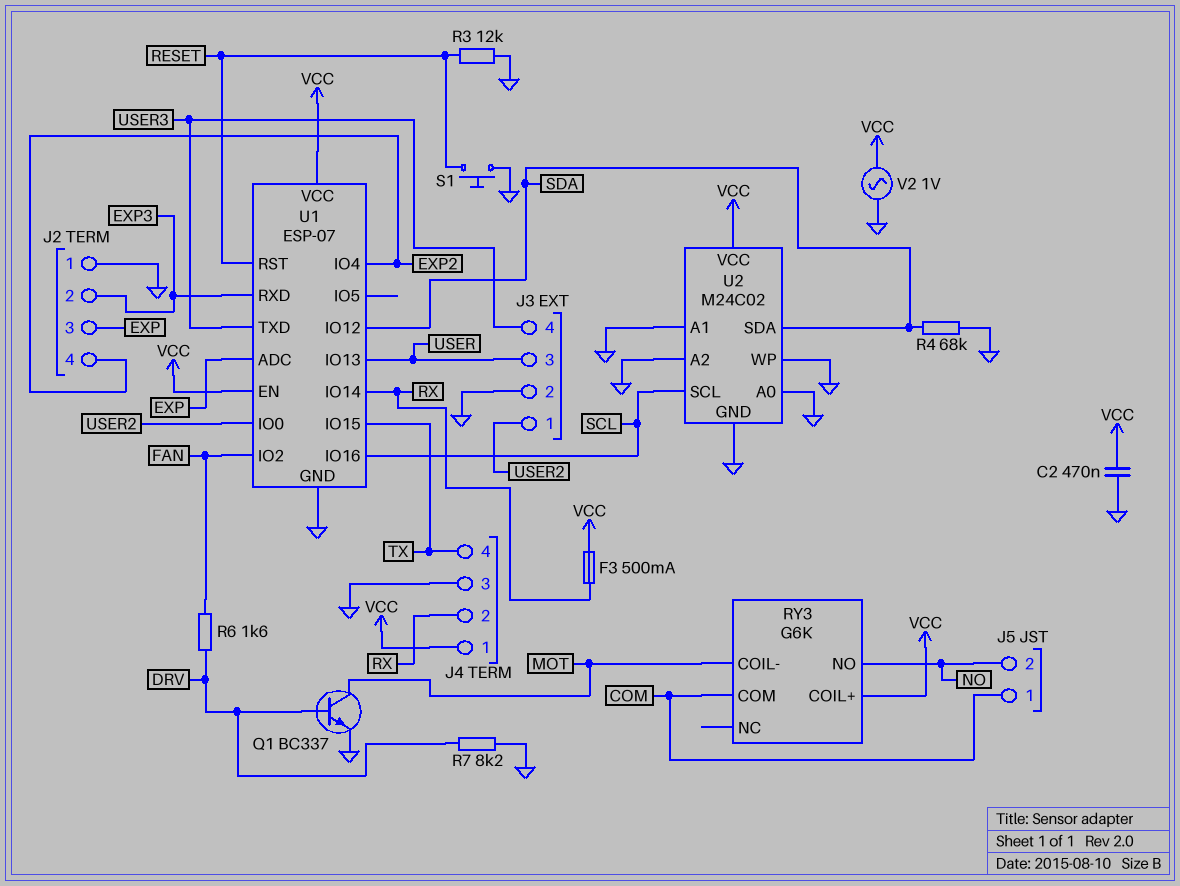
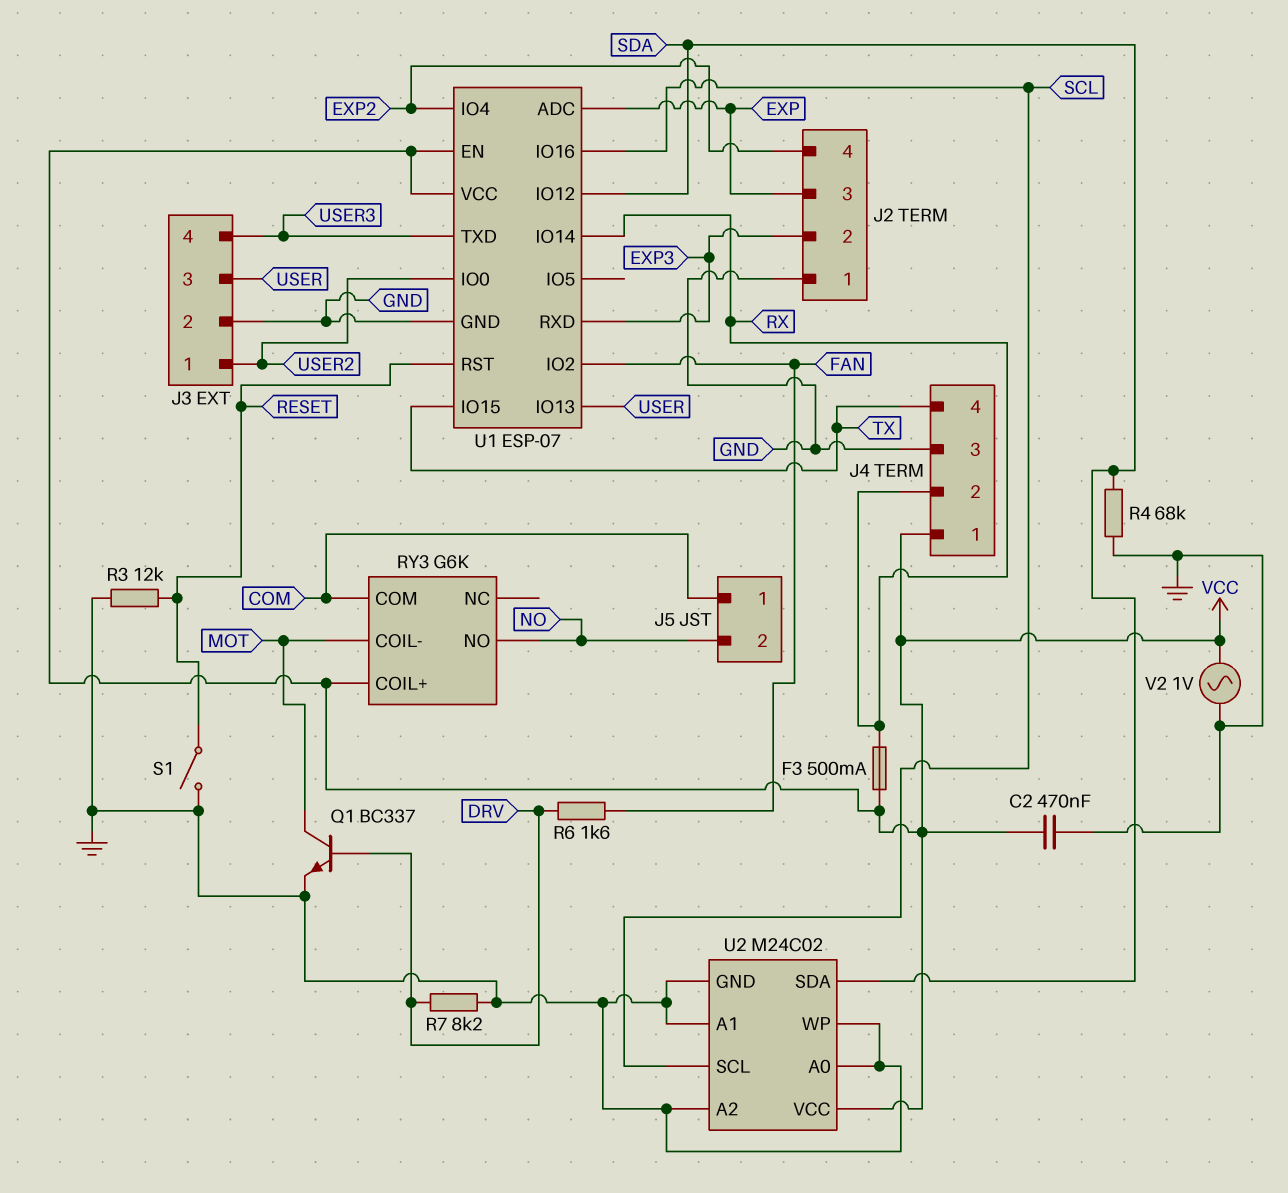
S1: button (GND, RESET) -> switch (GND, RESET)

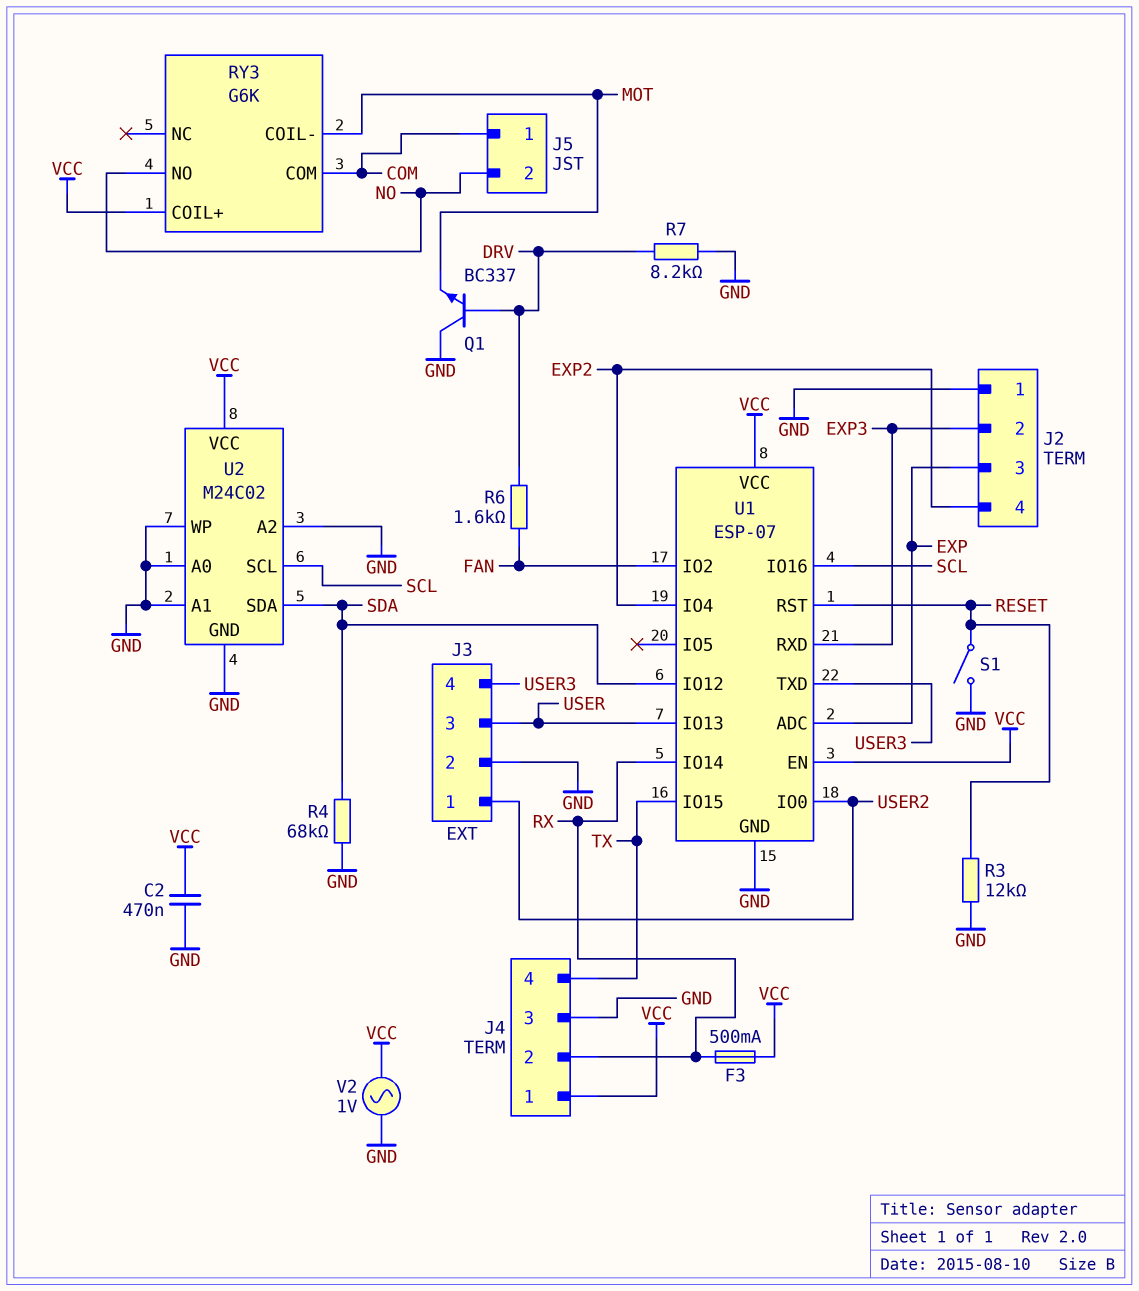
Q1: NPN BC337 (B DRV, C MOT, E GND) -> NPN BC337 (B DRV, C GND, E MOT)

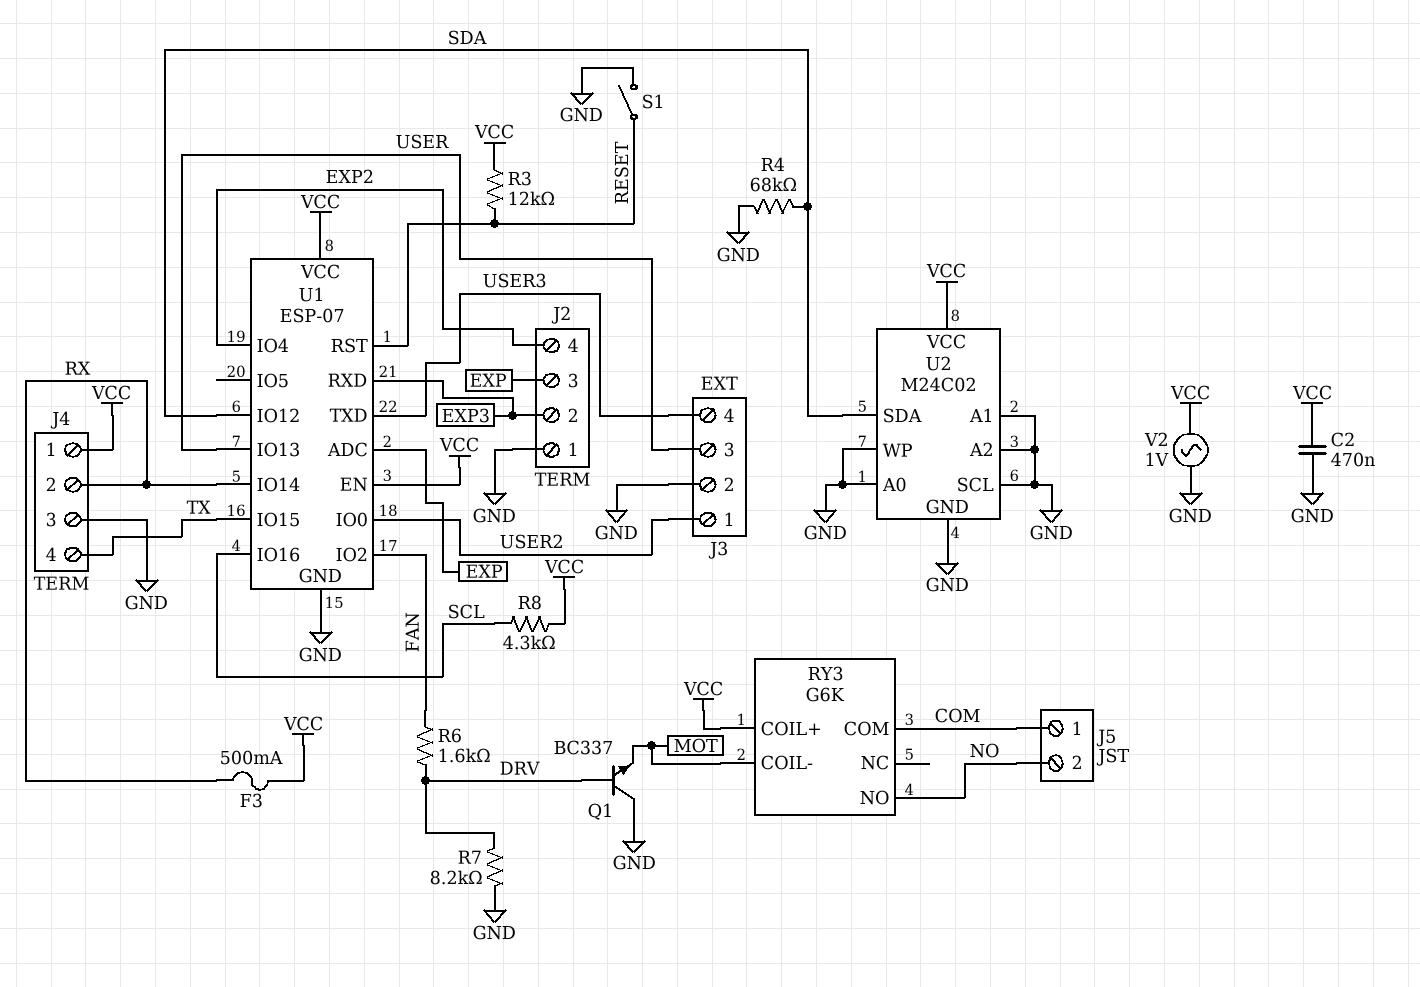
R3: 12k (GND, RESET) -> 12k (RESET, VCC)
R8: none -> 4.3k (SCL, VCC)
U2 pin SCL: SCL -> GND

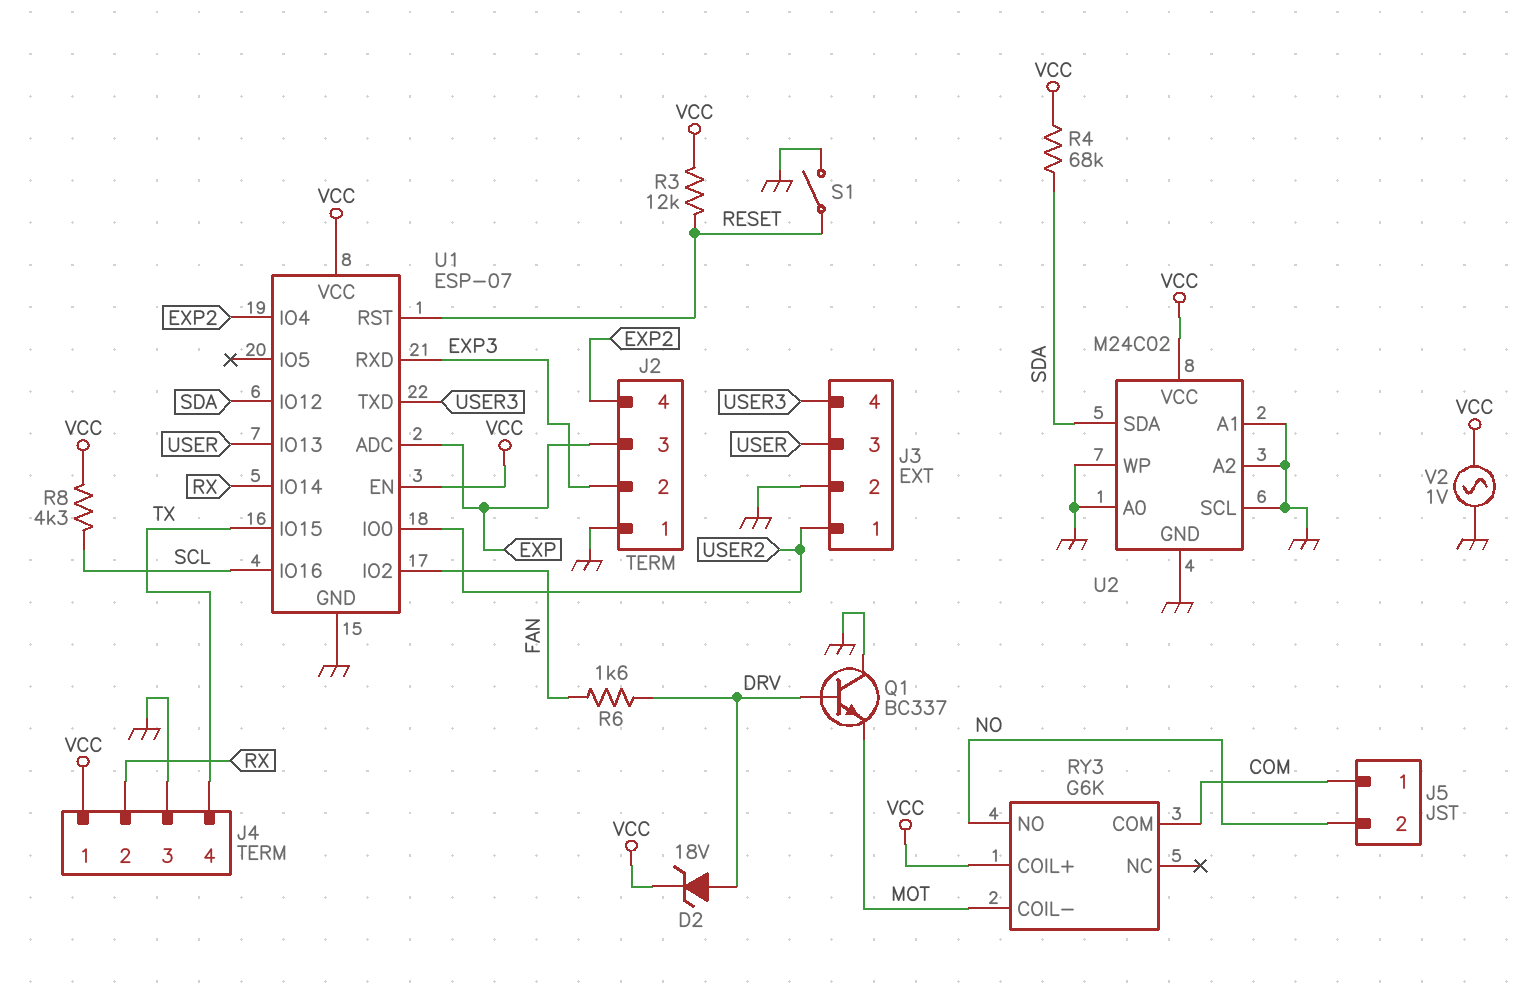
C2: 470nF (GND, VCC) -> none
D2: none -> zener 18V (A DRV, K VCC)
F3: 500mA (RX, VCC) -> none
R4: 68k (GND, SDA) -> 68k (SDA, VCC)
R7: 8.2k (DRV, GND) -> none

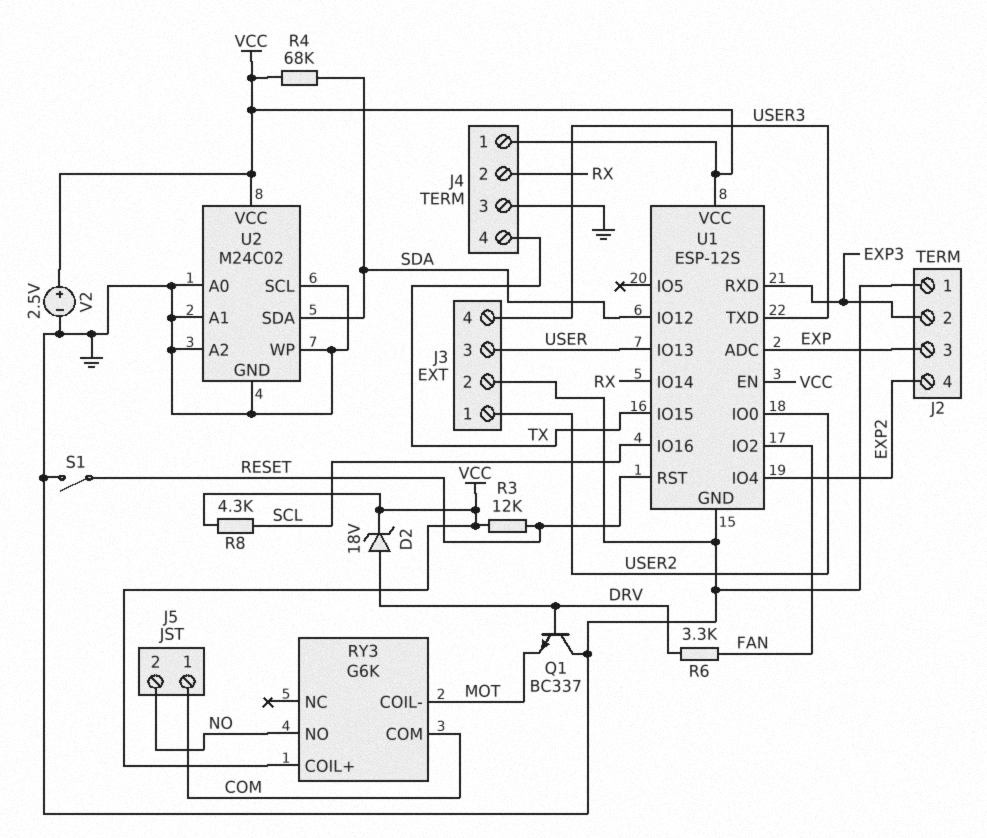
R6: 1.6k (DRV, FAN) -> 3.3k (DRV, FAN)
U1: ESP-07 -> ESP-12S
V2: AC 1V (GND, VCC) -> 2.5V (plus VCC, minus GND)

